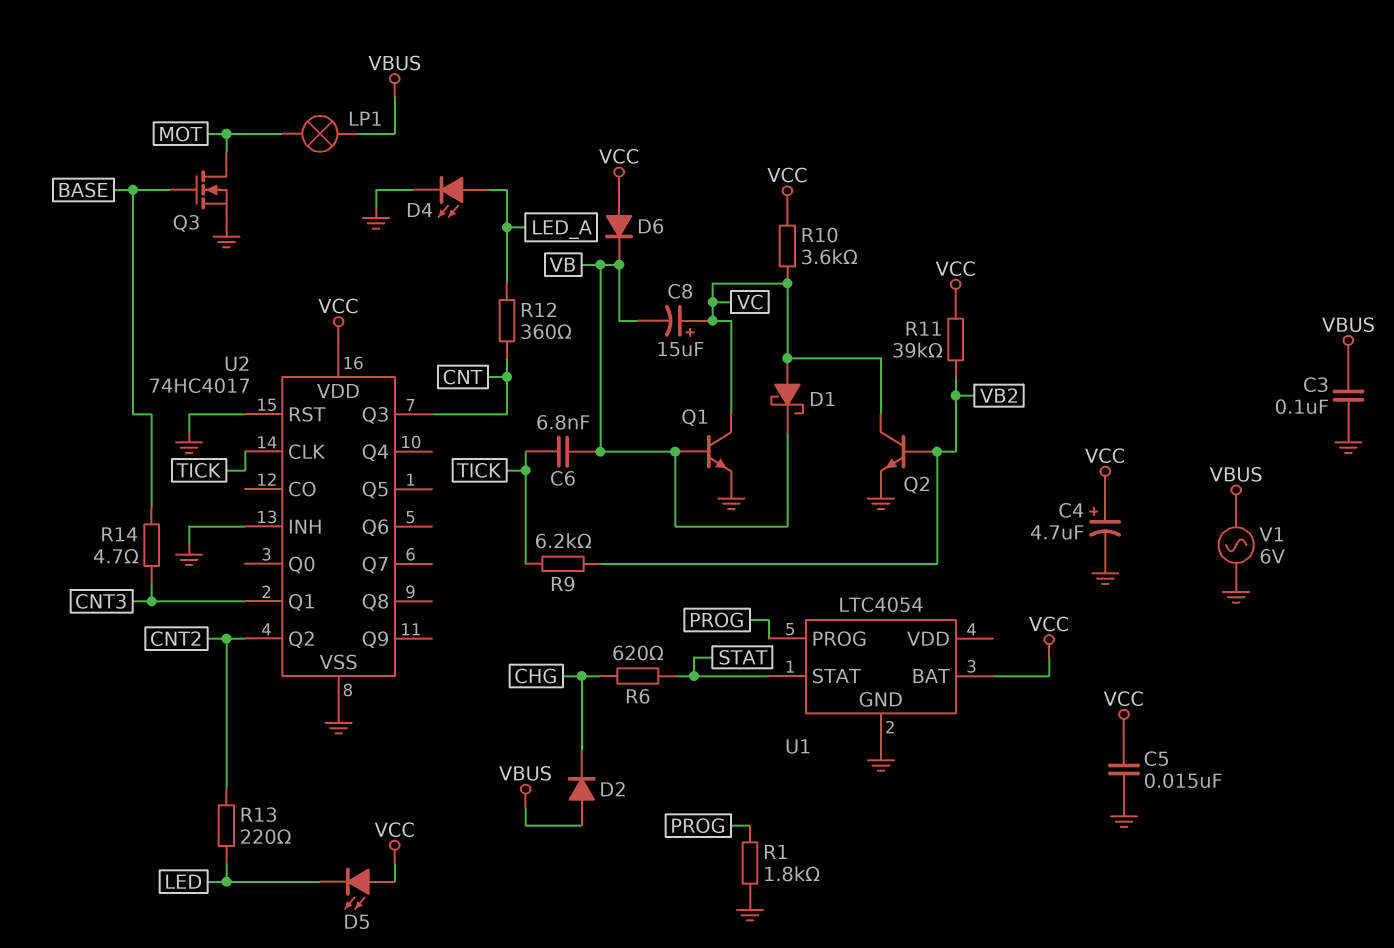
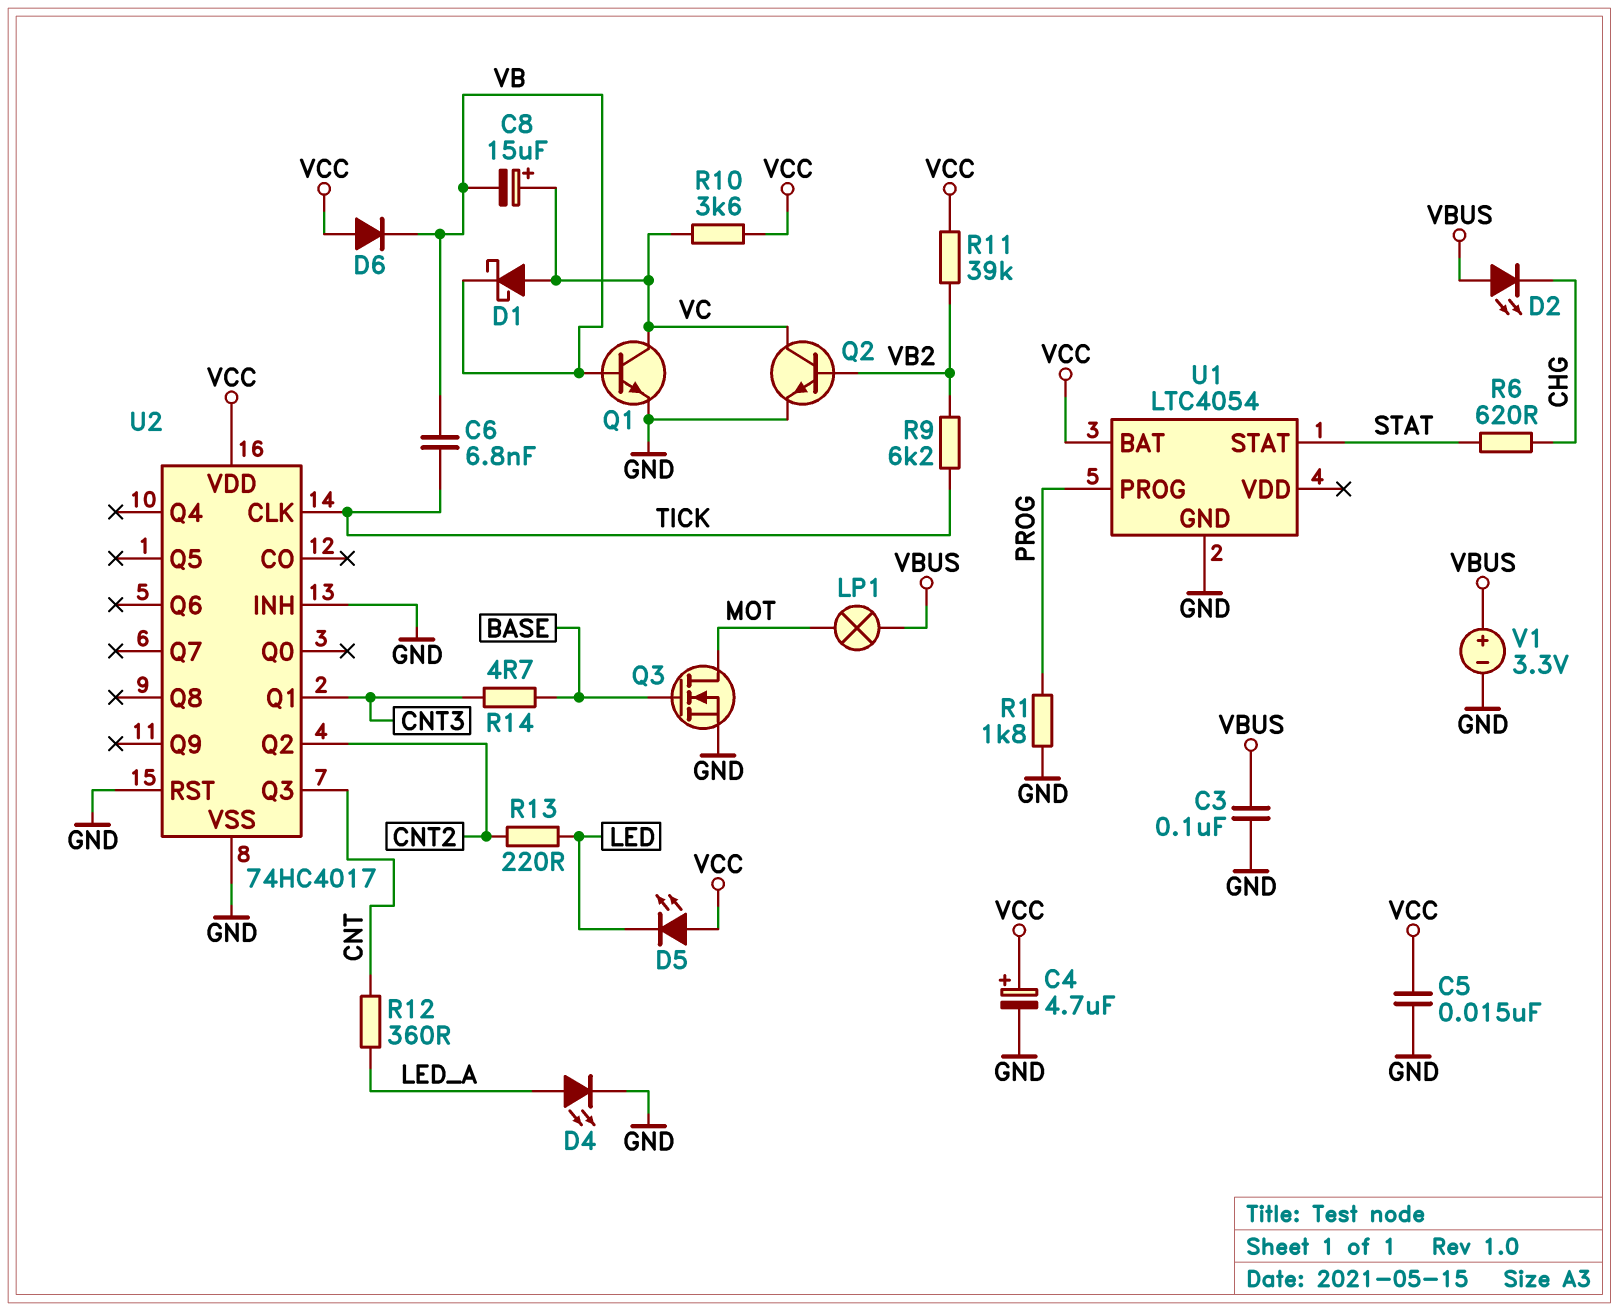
D2: diode (A VBUS, K CHG) -> LED (A VBUS, K CHG)
V1: AC 6V (GND, VBUS) -> 3.3V (plus VBUS, minus GND)

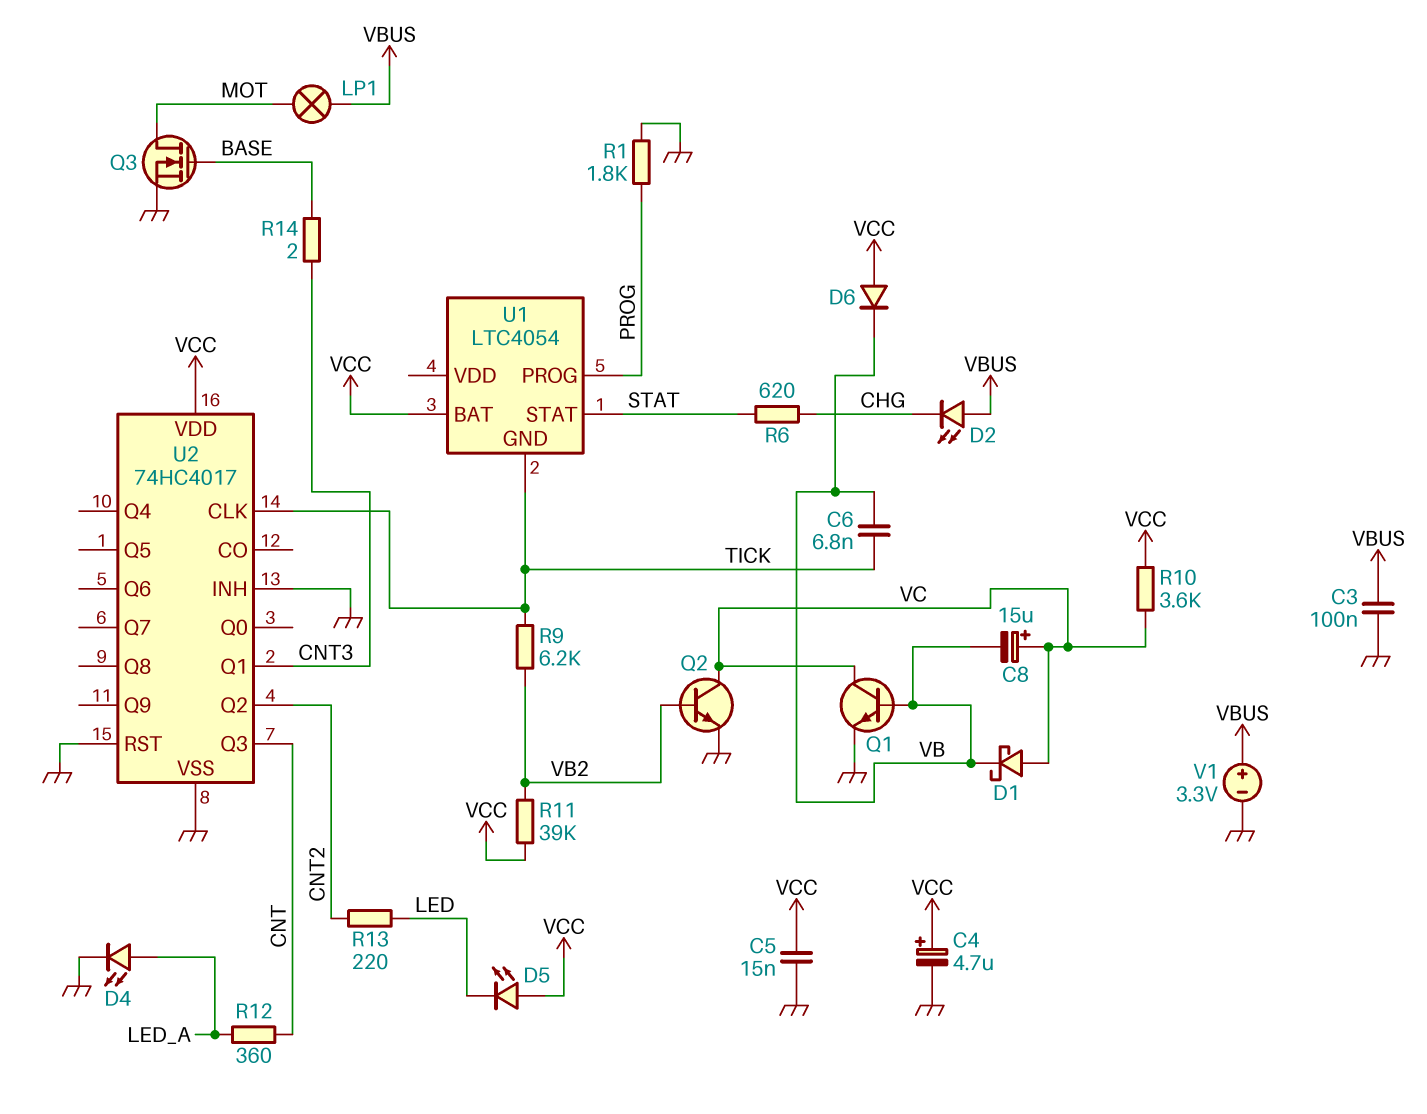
R14: 4.7 (BASE, CNT3) -> 2 (BASE, CNT3)
U1 pin GND: GND -> TICK

